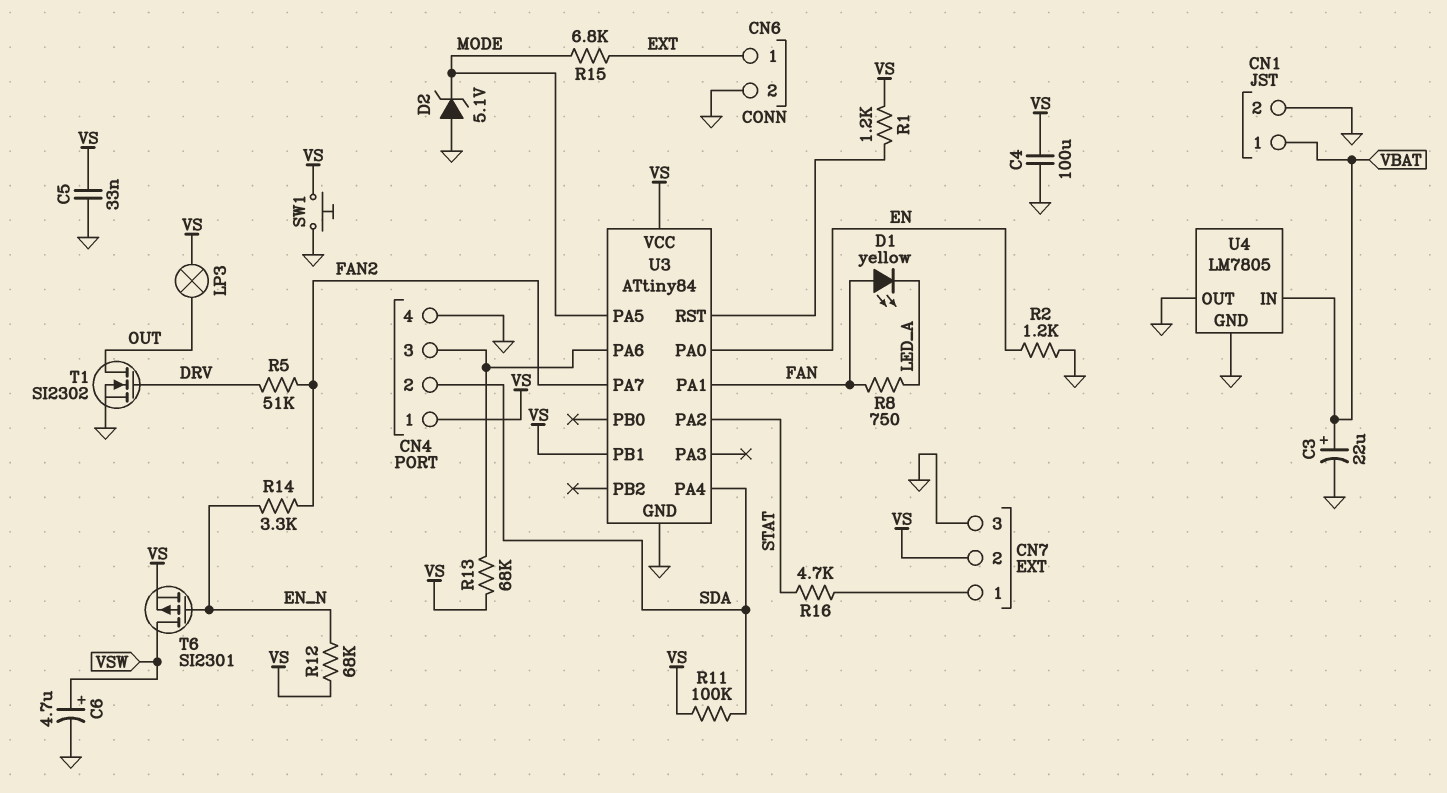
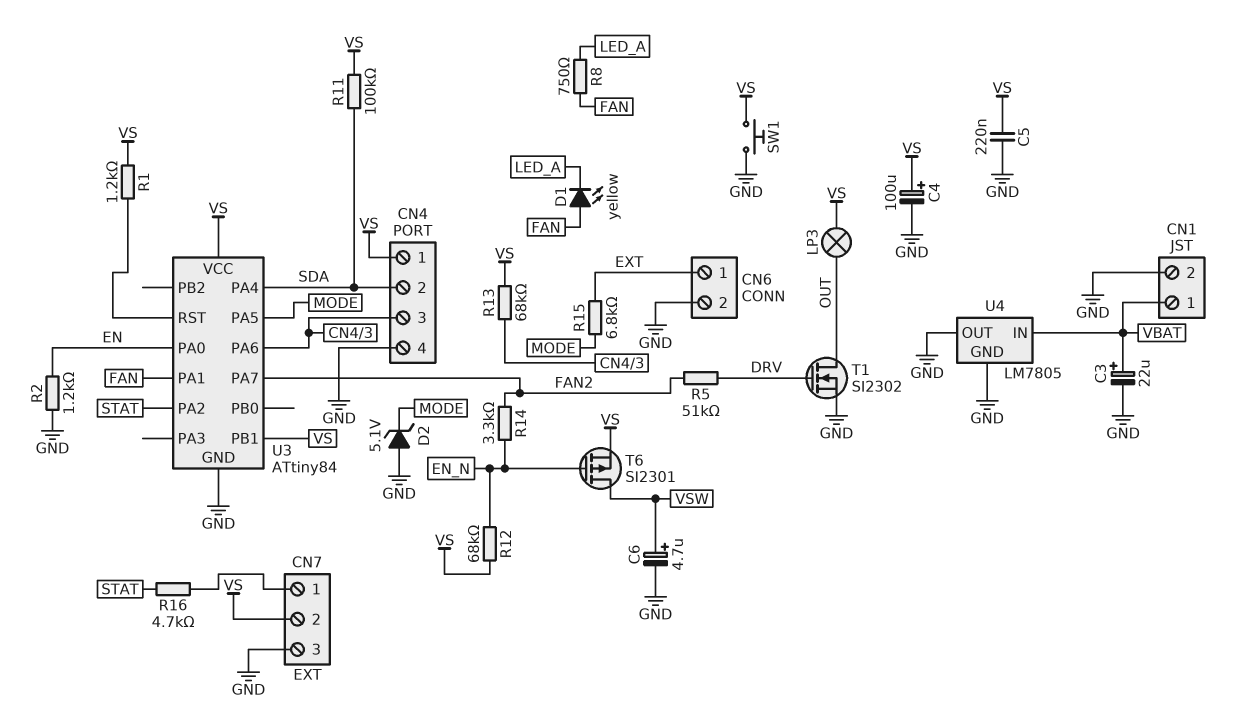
C4: 100uF (GND, VS) -> 100uF (plus VS, minus GND)
C5: 33nF (GND, VS) -> 220nF (GND, VS)

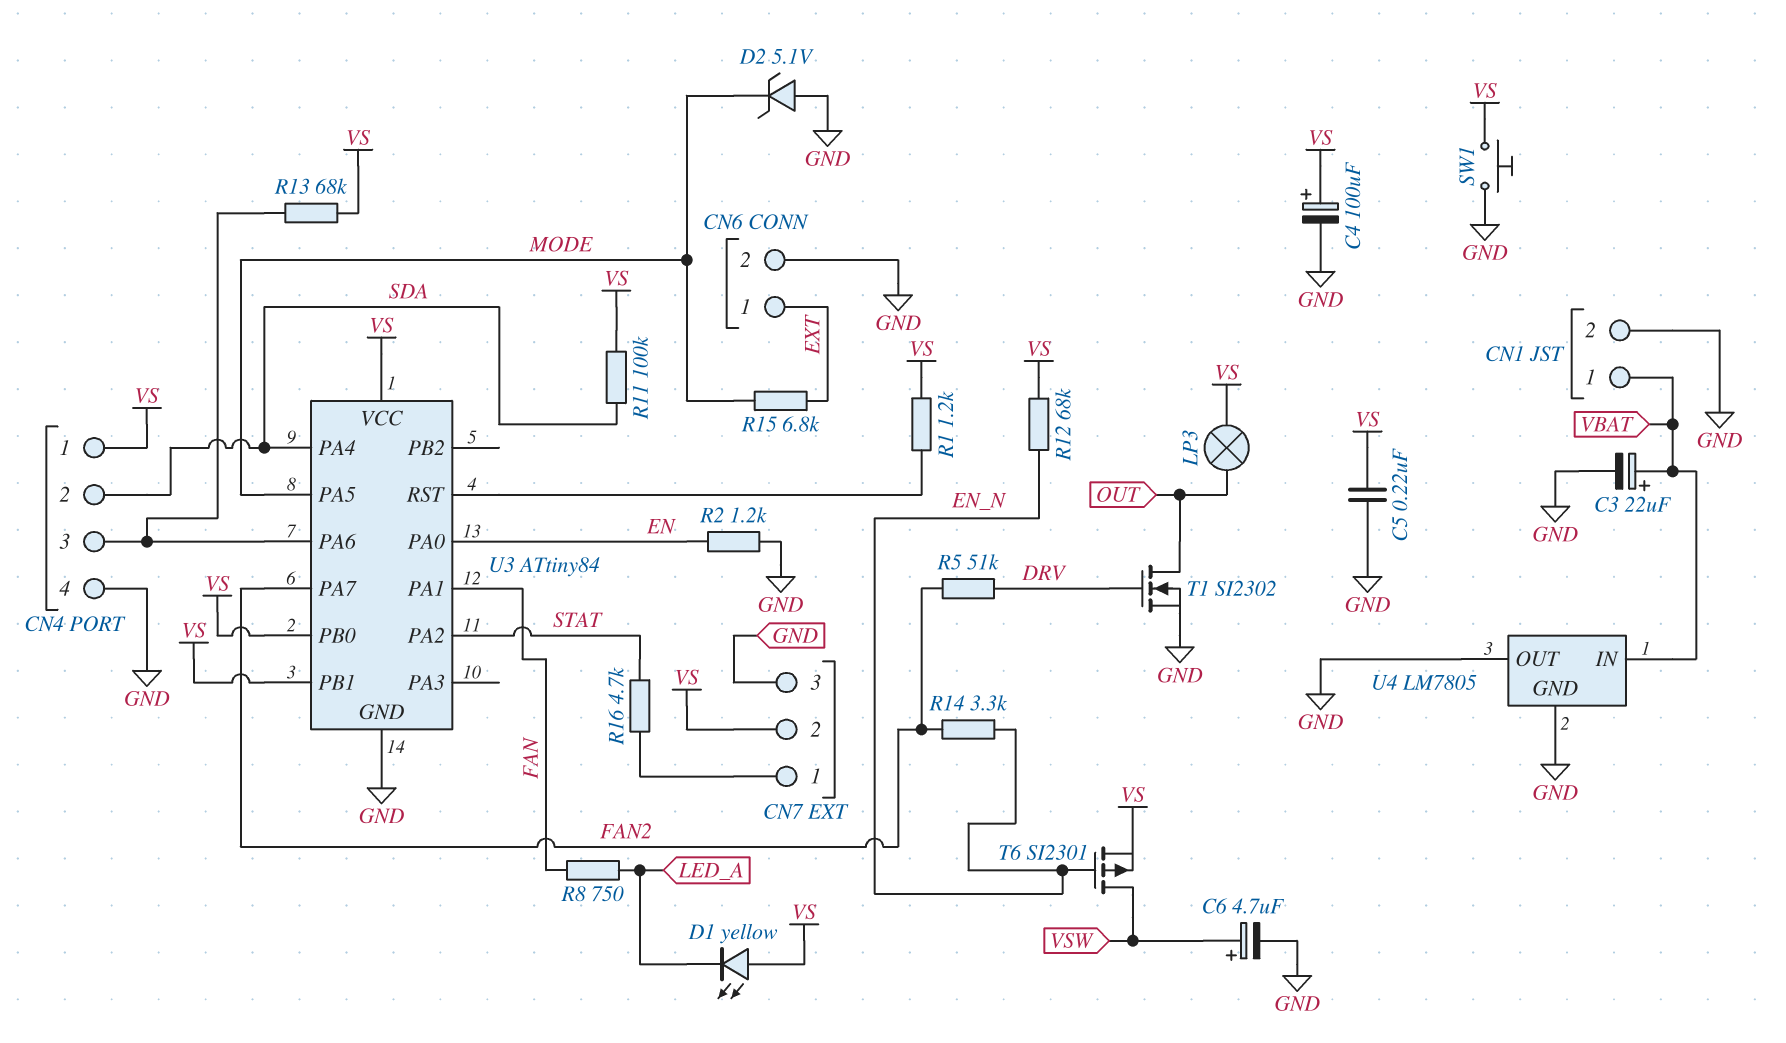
D1: LED yellow (A FAN, K LED_A) -> LED yellow (A VS, K LED_A)
U3 pin PB0: none -> VS

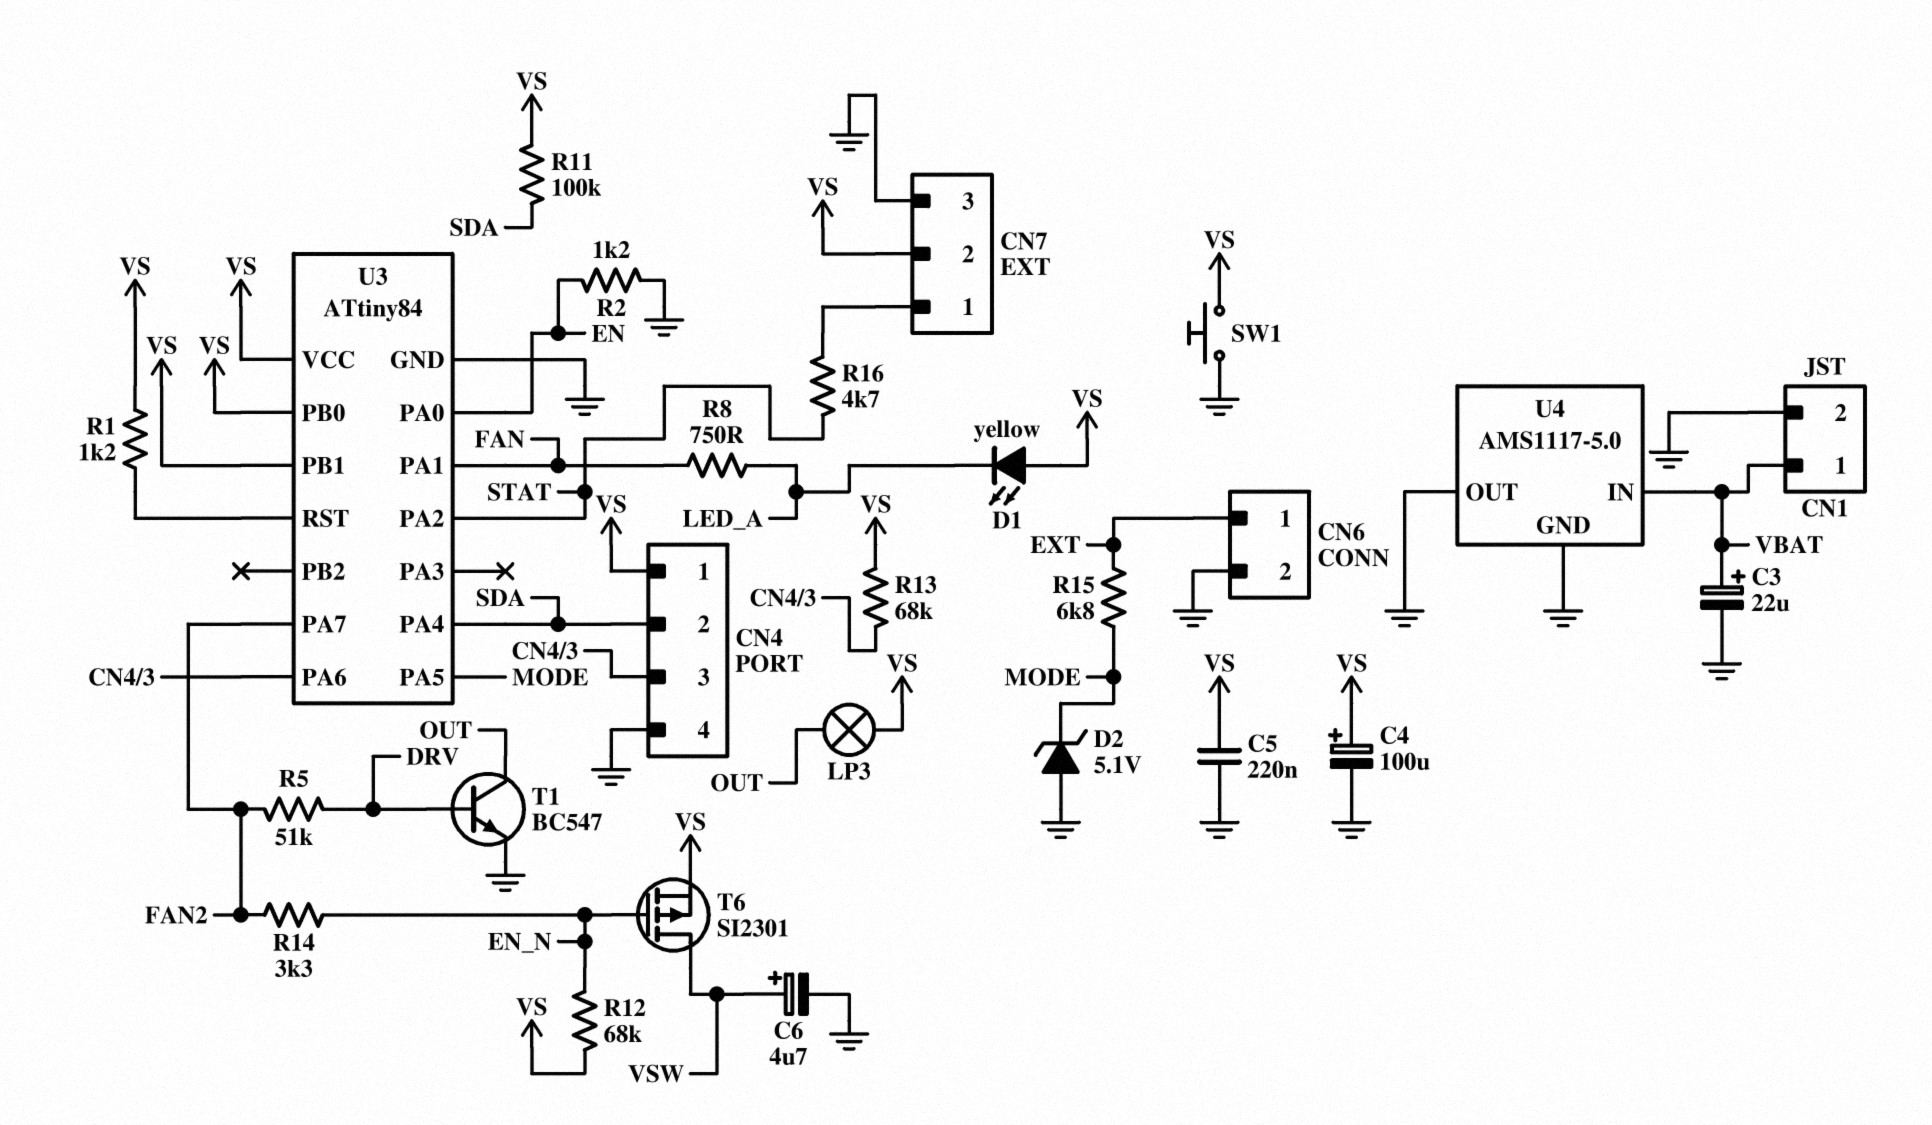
T1: NMOS SI2302 (G DRV, D OUT, S GND) -> NPN BC547 (B DRV, C OUT, E GND)
U4: LM7805 -> AMS1117-5.0

